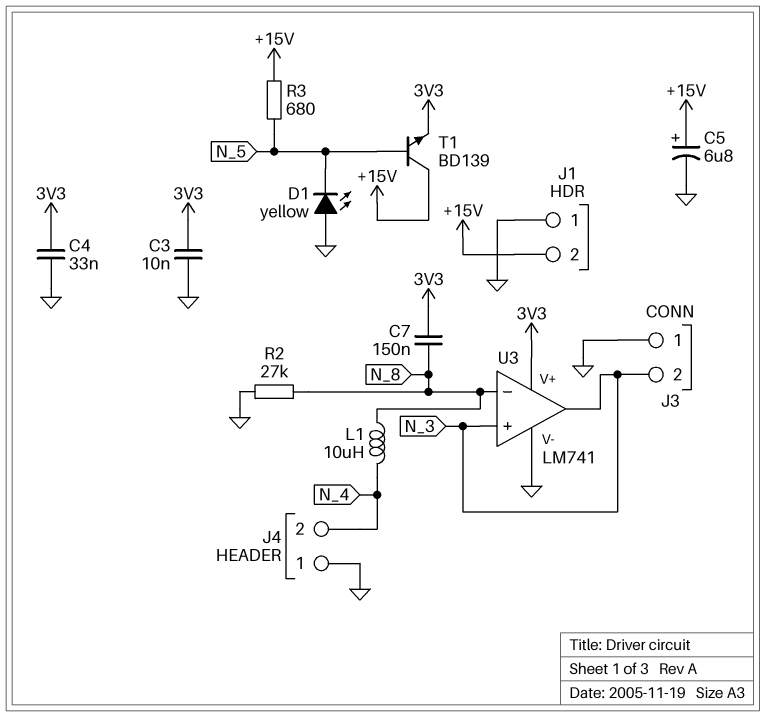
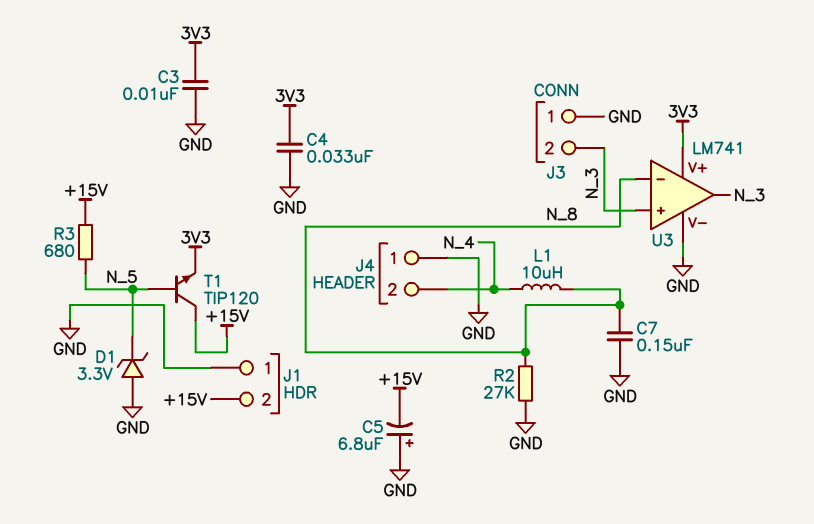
C5: 6.8uF (plus +15V, minus GND) -> 6.8uF (plus GND, minus +15V)
C7: 150nF (3V3, N_8) -> 150nF (GND, N_8)
D1: LED yellow (A GND, K N_5) -> zener 3.3V (A GND, K N_5)
T1: NPN BD139 (B N_5, C +15V, E 3V3) -> NPN TIP120 (B N_5, C +15V, E 3V3)

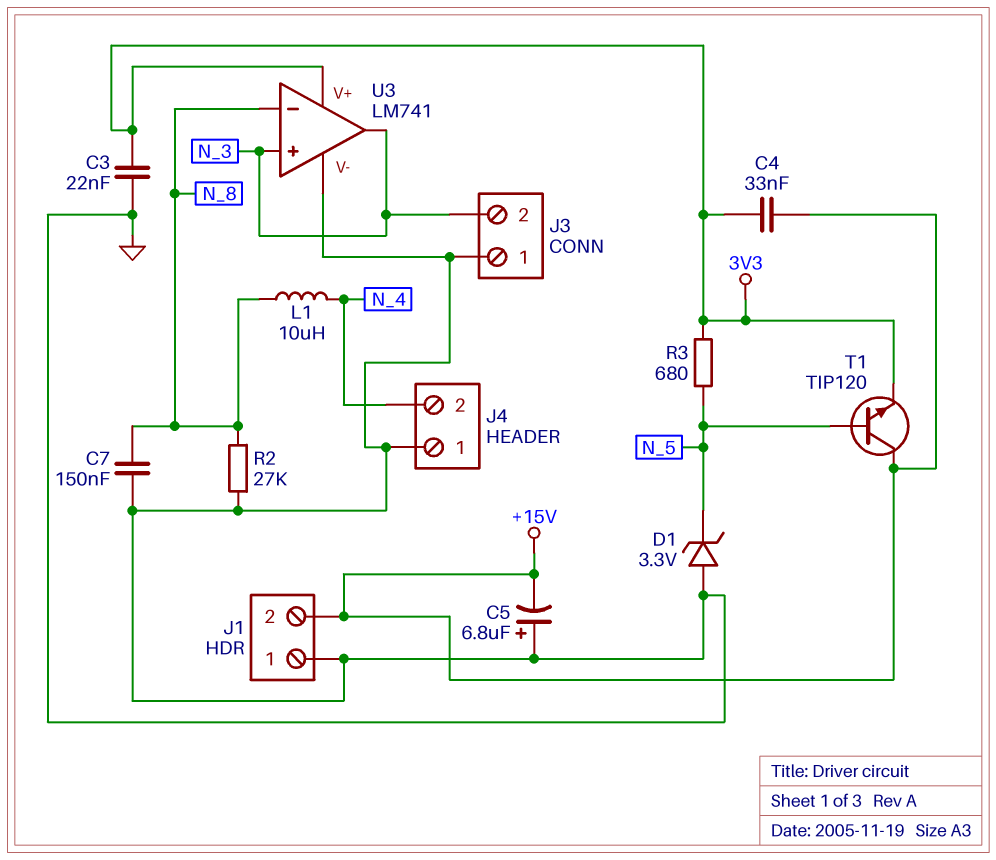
C3: 10nF (3V3, GND) -> 22nF (3V3, GND)
C4: 33nF (3V3, GND) -> 33nF (+15V, 3V3)
R3: 680 (+15V, N_5) -> 680 (3V3, N_5)

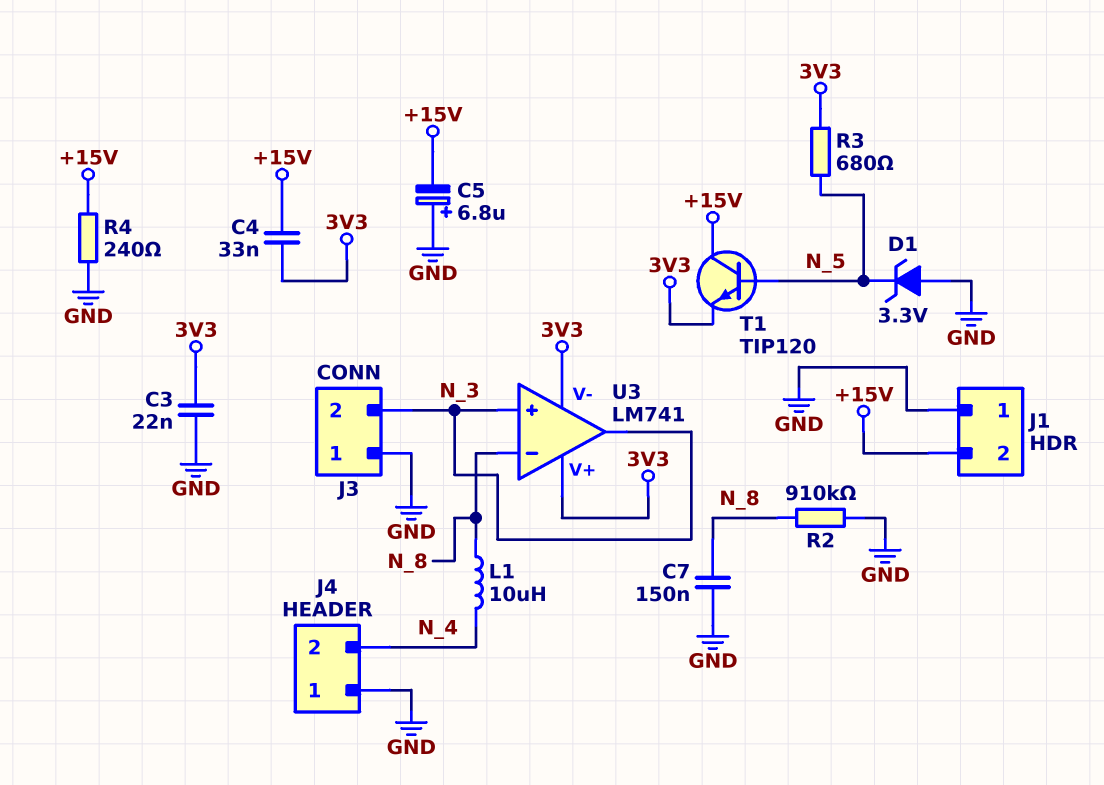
R2: 27k (GND, N_8) -> 910k (GND, N_8)
R4: none -> 240 (+15V, GND)
U3 pin V-: GND -> 3V3

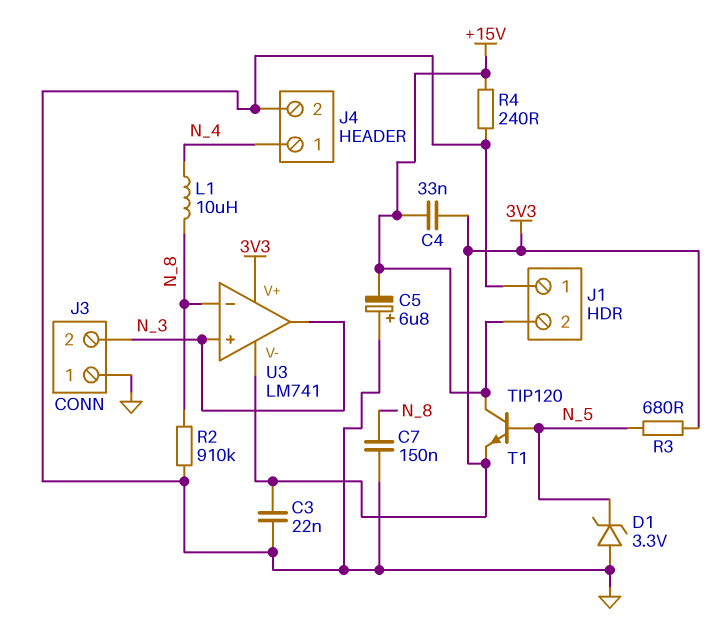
J4 pin 1: GND -> N_4
J4 pin 2: N_4 -> GND

